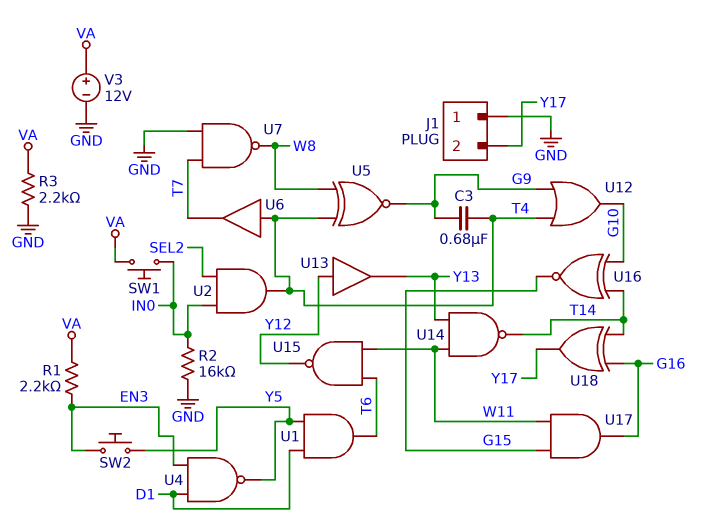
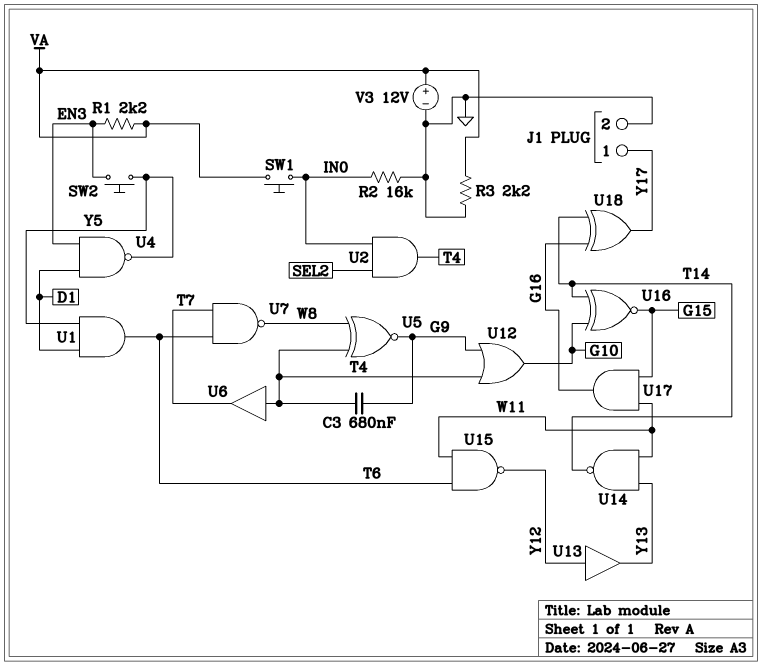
J1 pin 1: GND -> Y17
J1 pin 2: Y17 -> GND
U7: NAND (in GND, in T7, out W8) -> NAND (in T6, in T7, out W8)

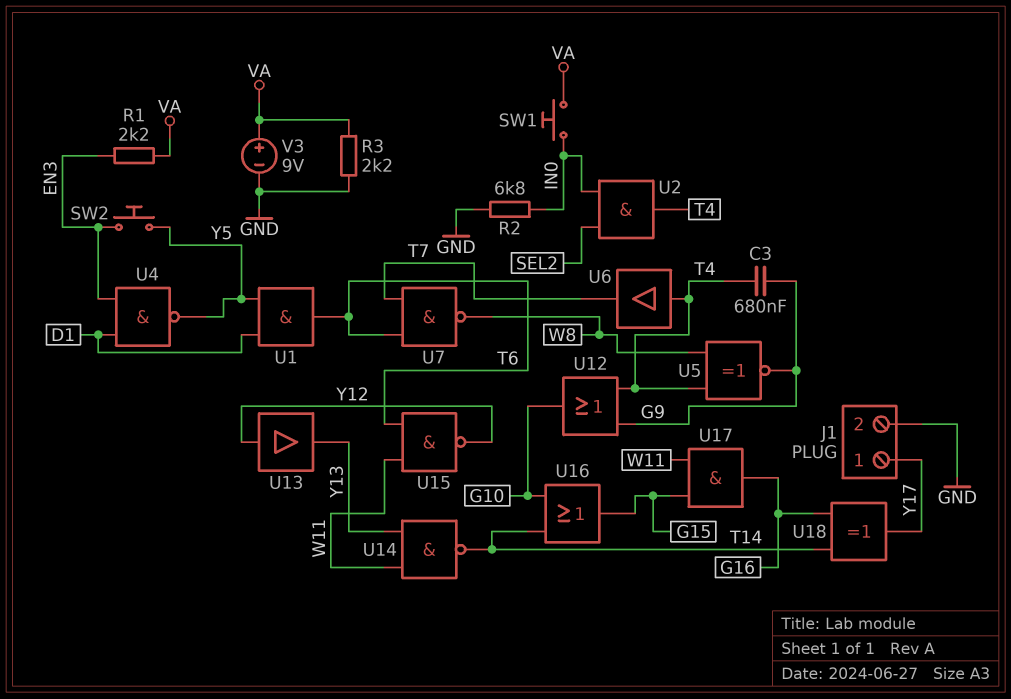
R2: 16k (GND, IN0) -> 6.8k (GND, IN0)
U16: XNOR (in G10, in T14, out G15) -> OR (in G10, in T14, out G15)
V3: 12V (plus VA, minus GND) -> 9V (plus VA, minus GND)

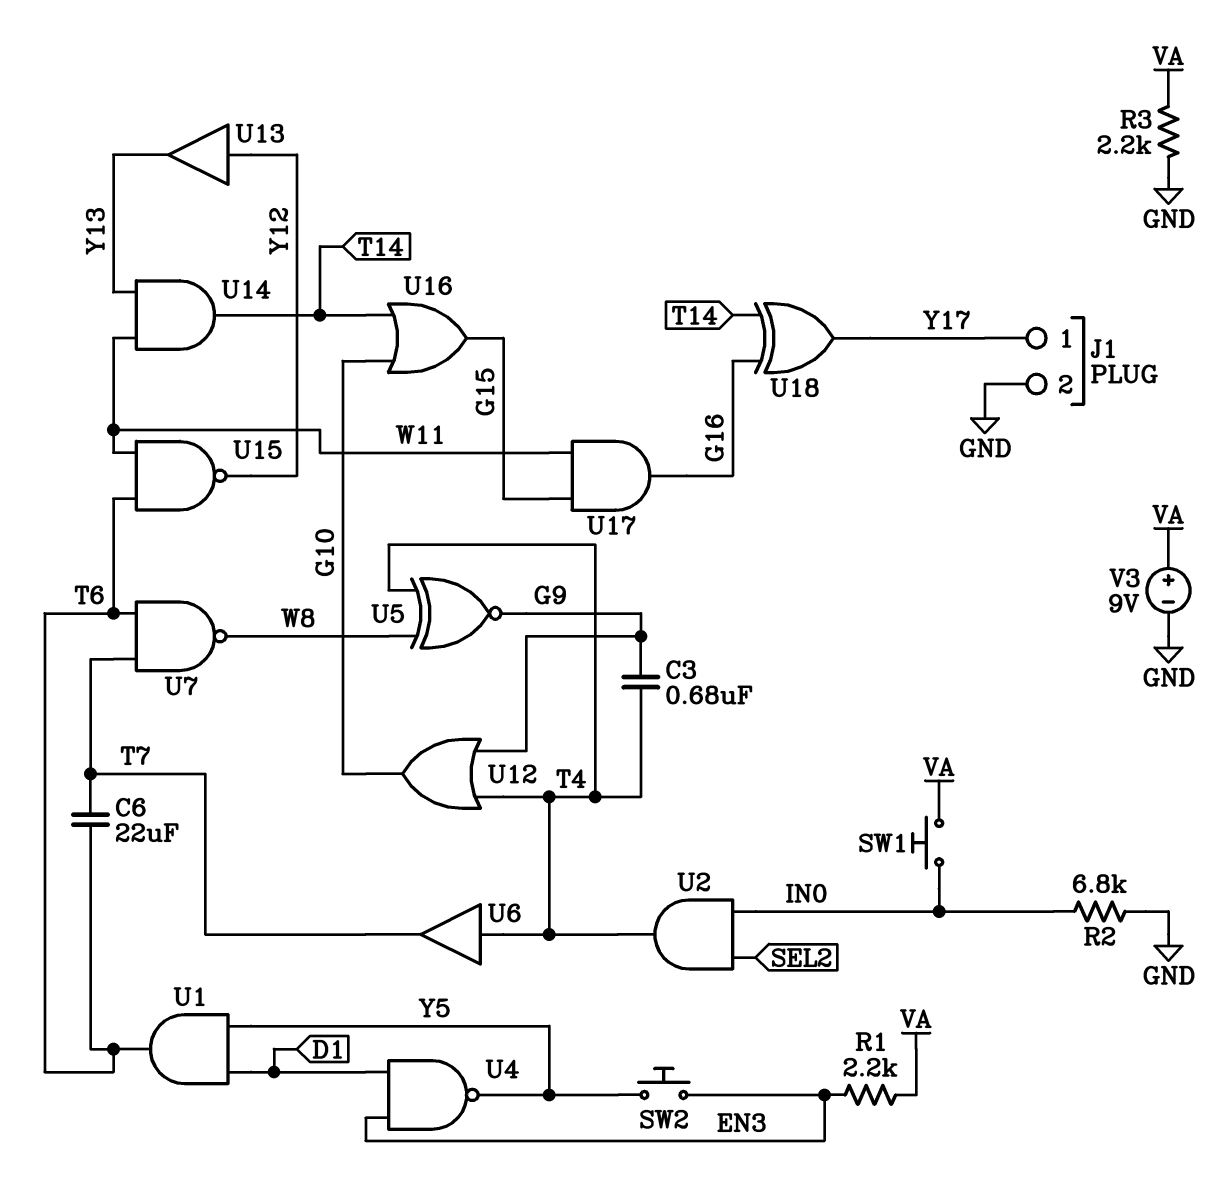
C6: none -> 22uF (T6, T7)
U14: NAND (in W11, in Y13, out T14) -> AND (in W11, in Y13, out T14)

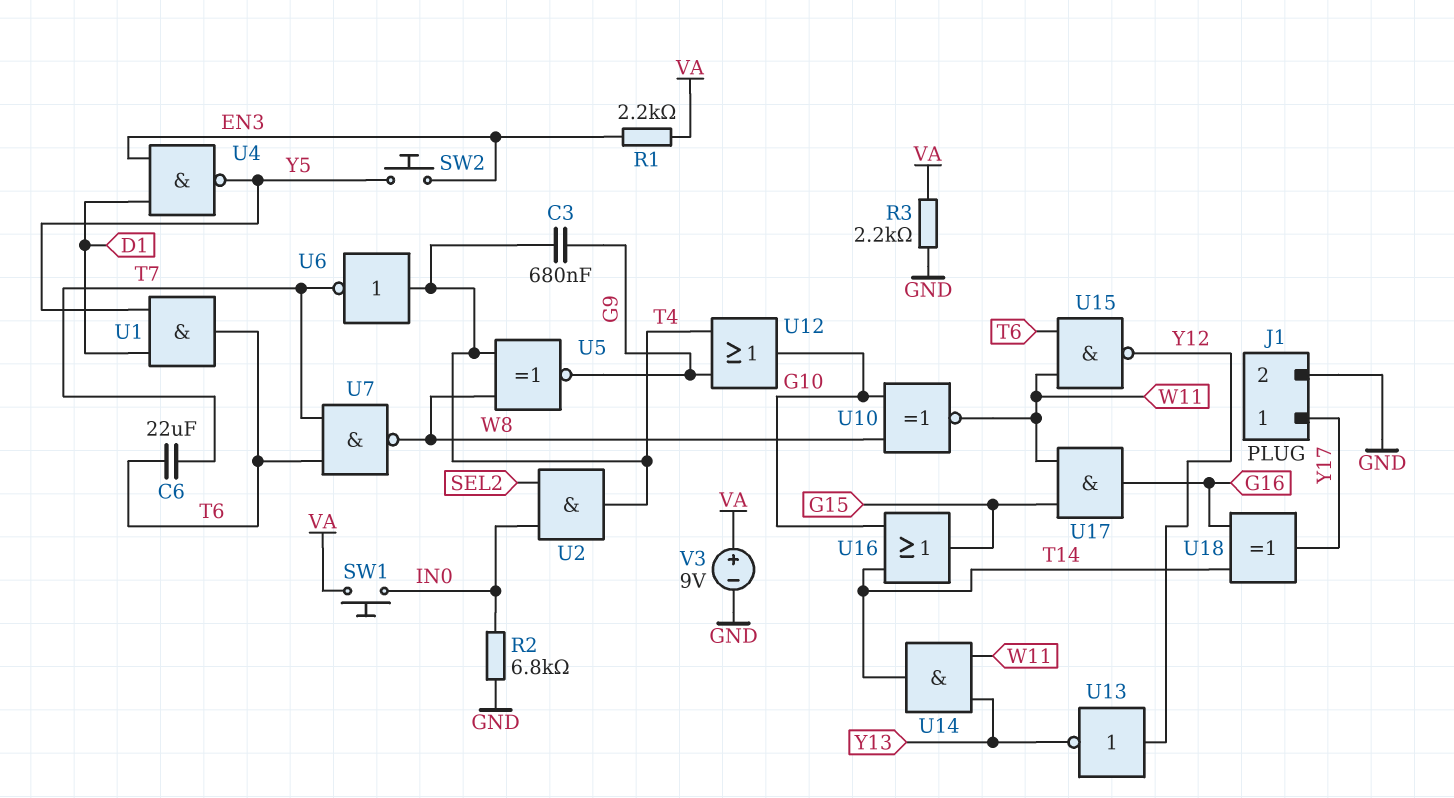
U6: buffer (in T4, out T7) -> NOT (in T4, out T7)
U10: none -> XNOR (in G10, in W8, out W11)
U13: buffer (in Y12, out Y13) -> NOT (in Y12, out Y13)

